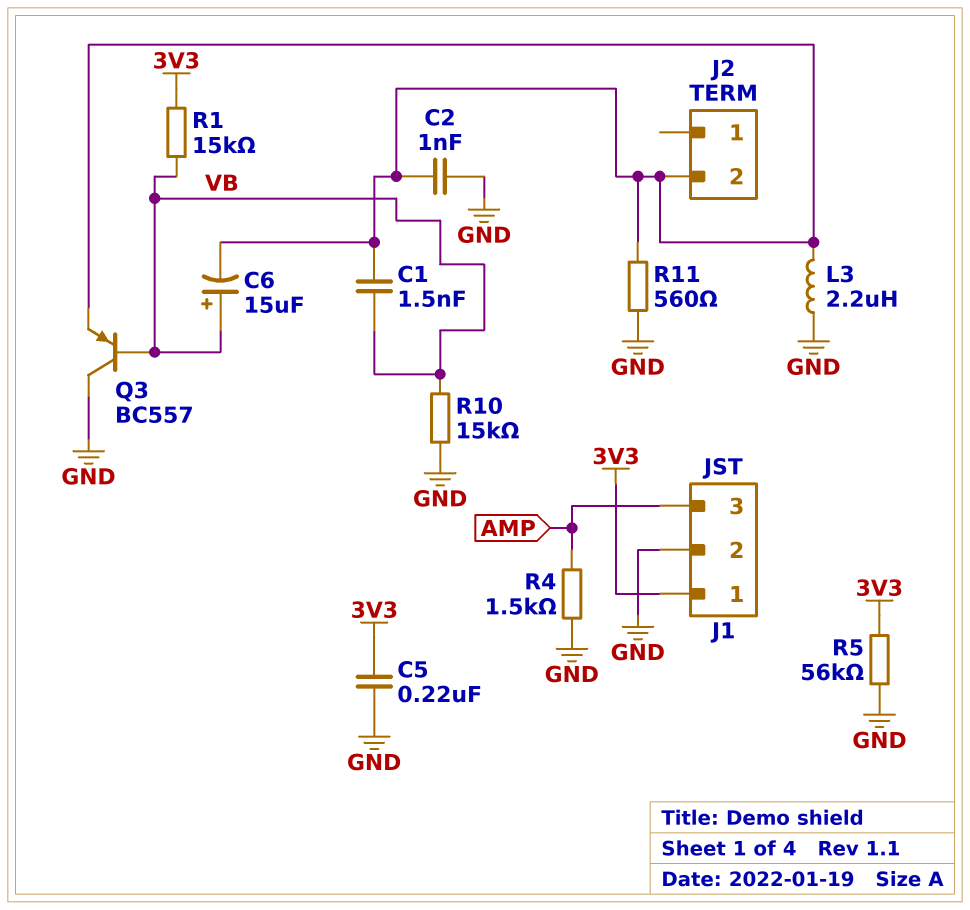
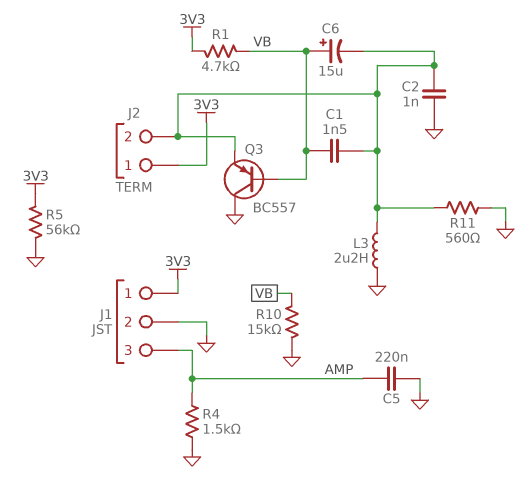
C5: 220nF (3V3, GND) -> 220nF (AMP, GND)
J2 pin 1: none -> 3V3
R1: 15k (3V3, VB) -> 4.7k (3V3, VB)

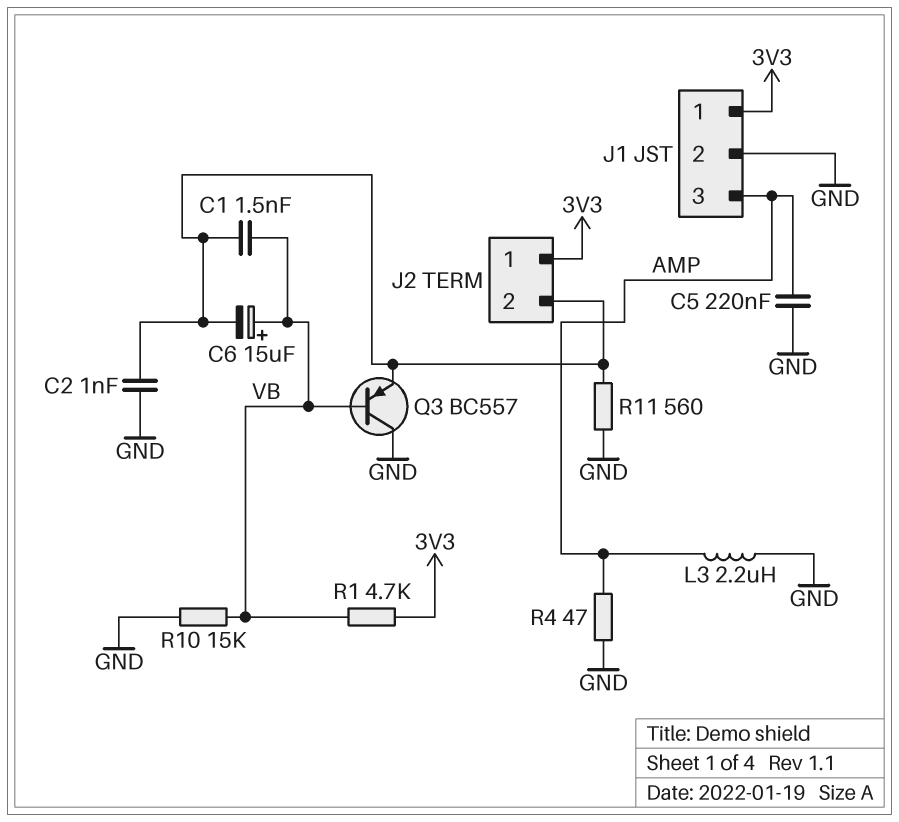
L3: 2.2uH (GND, J2/2) -> 2.2uH (AMP, GND)
R4: 1.5k (AMP, GND) -> 47 (AMP, GND)
R5: 56k (3V3, GND) -> none

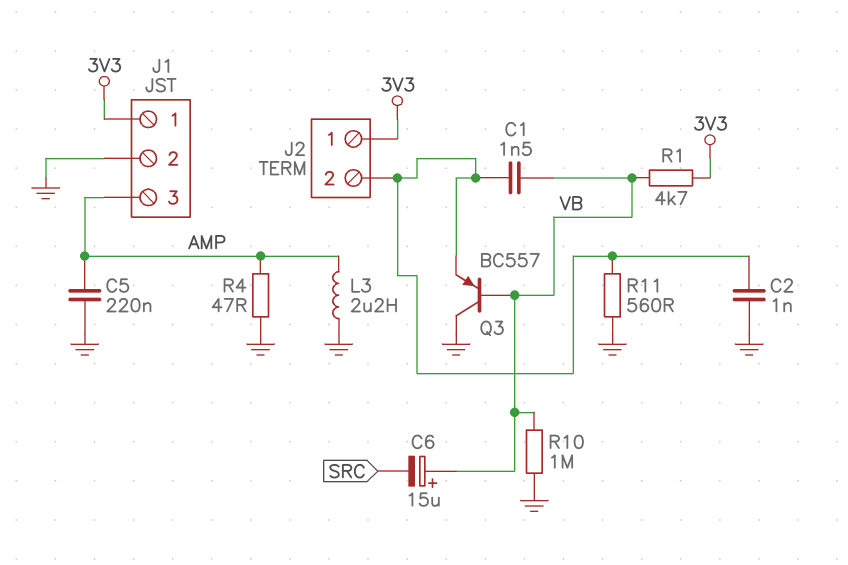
C6: 15uF (plus VB, minus J2/2) -> 15uF (plus VB, minus SRC)
R10: 15k (GND, VB) -> 1M (GND, VB)

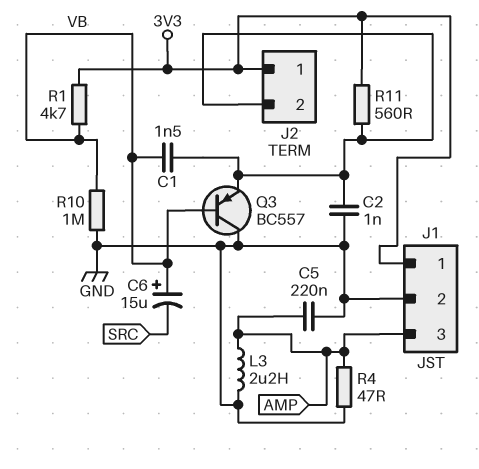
R11: 560 (GND, J2/2) -> 560 (3V3, J2/2)

